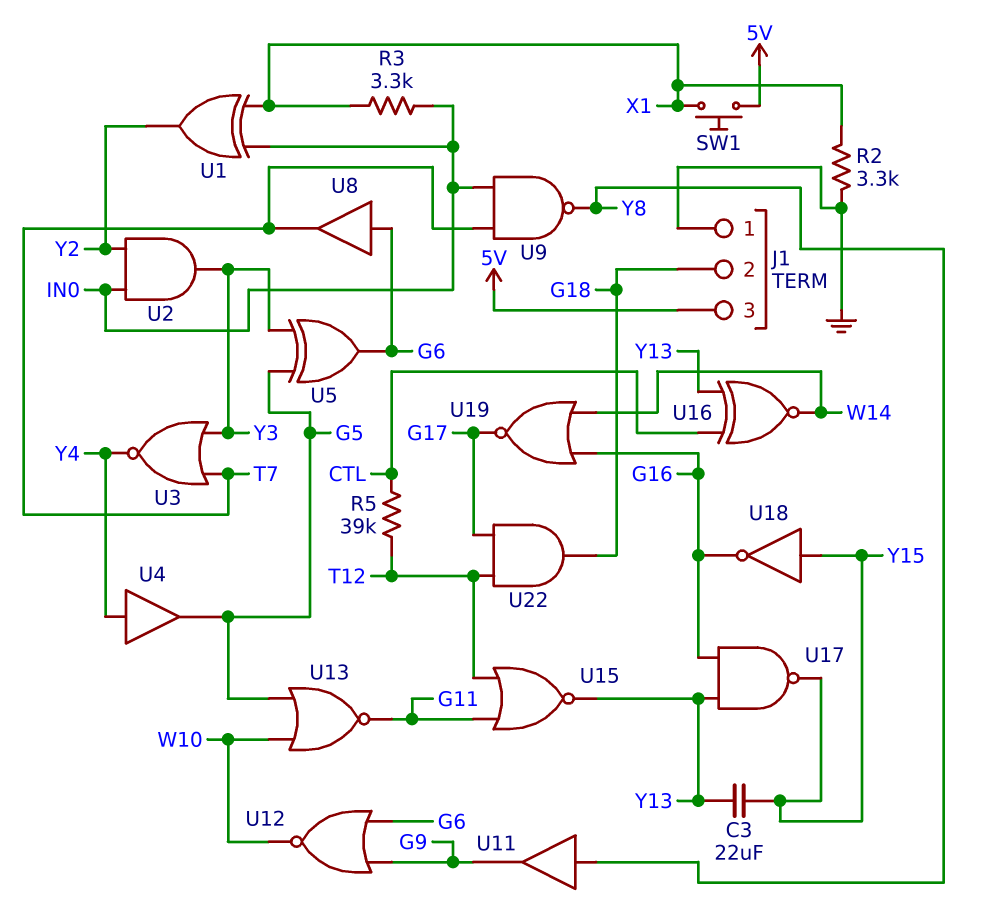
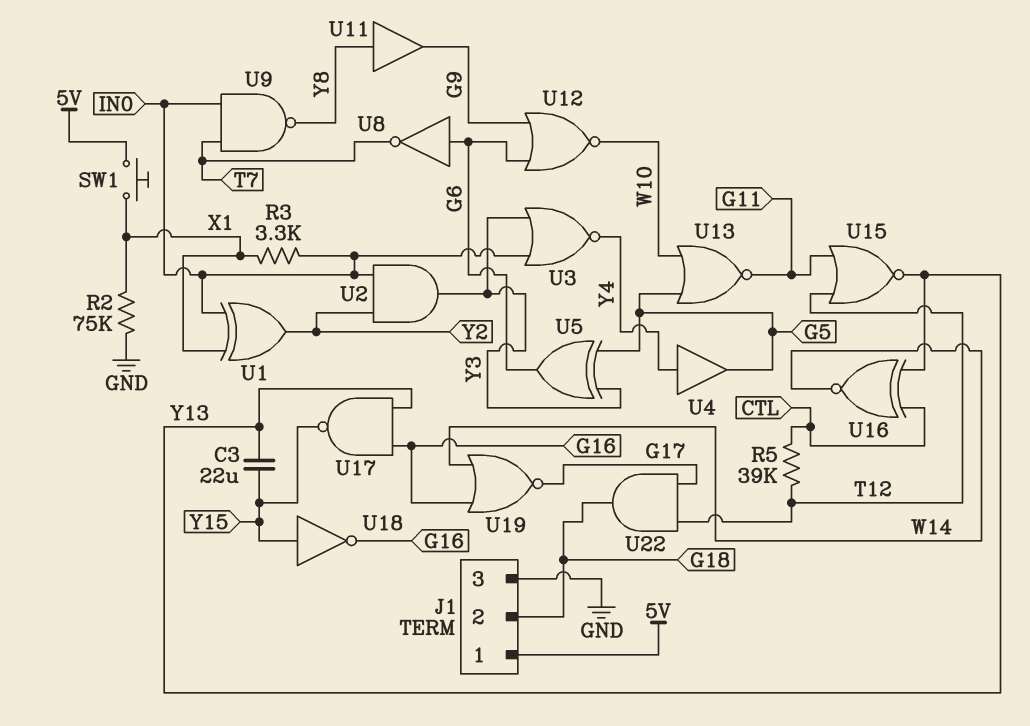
J1 pin 1: GND -> 5V
J1 pin 3: 5V -> GND
R2: 3.3k (GND, X1) -> 75k (GND, X1)
U3: NOR (in T7, in Y3, out Y4) -> NOR (in IN0, in Y3, out Y4)
U8: buffer (in G6, out T7) -> NOT (in G6, out T7)

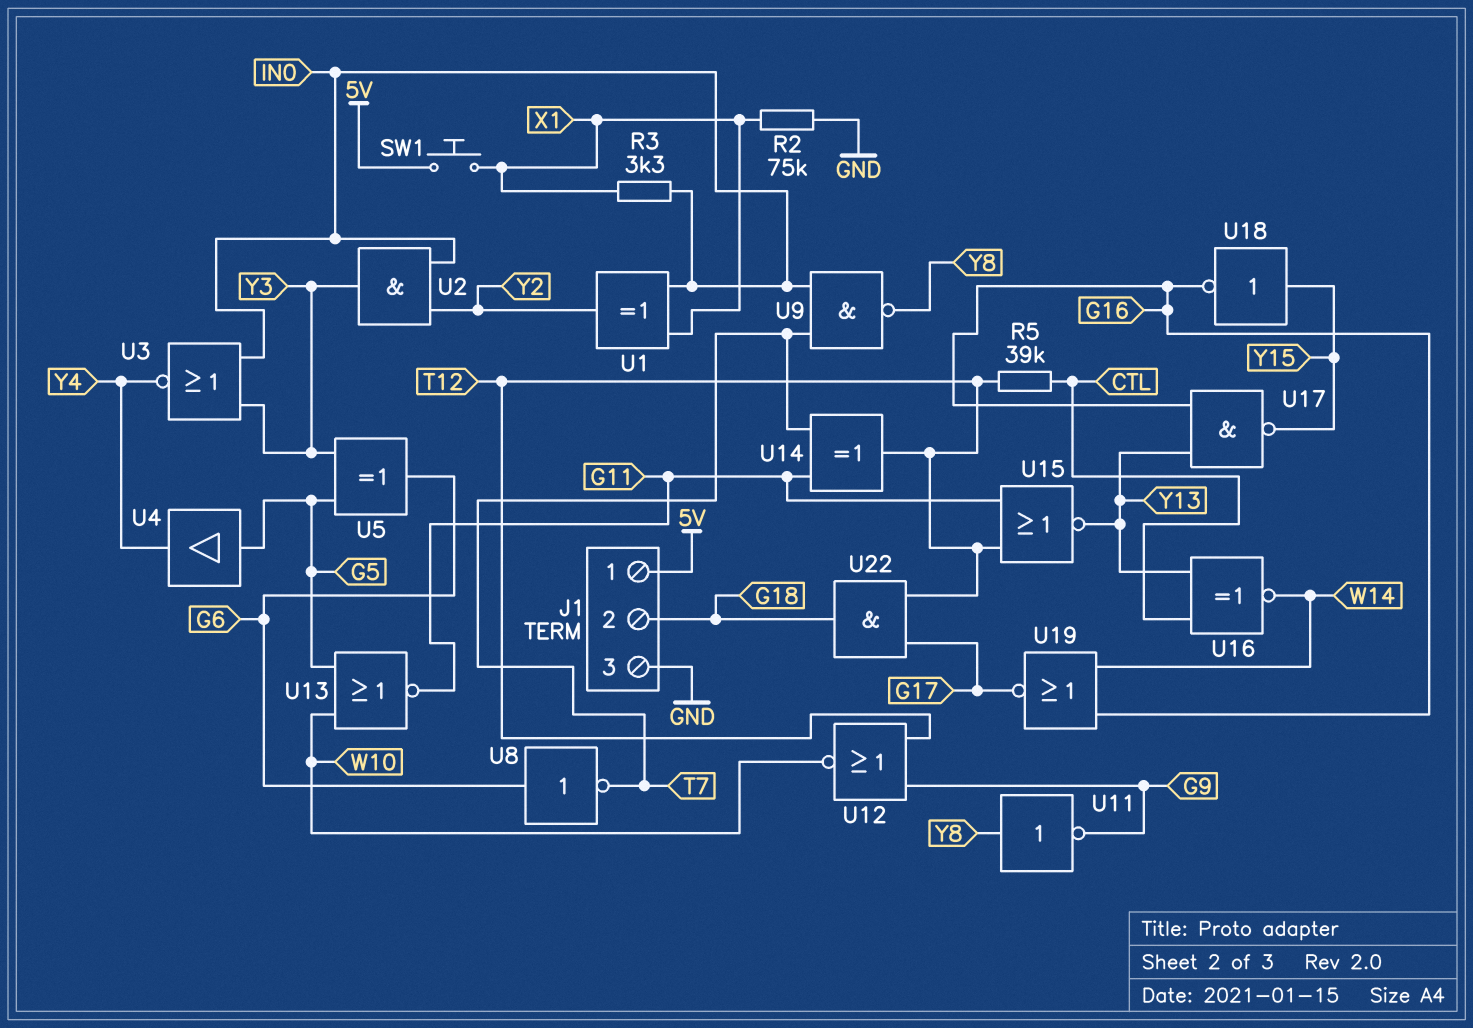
C3: 22uF (Y13, Y15) -> none
U4: buffer (in Y4, out G5) -> buffer (in G5, out Y4)
U11: buffer (in Y8, out G9) -> NOT (in Y8, out G9)
U12: NOR (in G6, in G9, out W10) -> NOR (in G9, in T12, out W10)
U14: none -> XOR (in G11, in T7, out T12)

